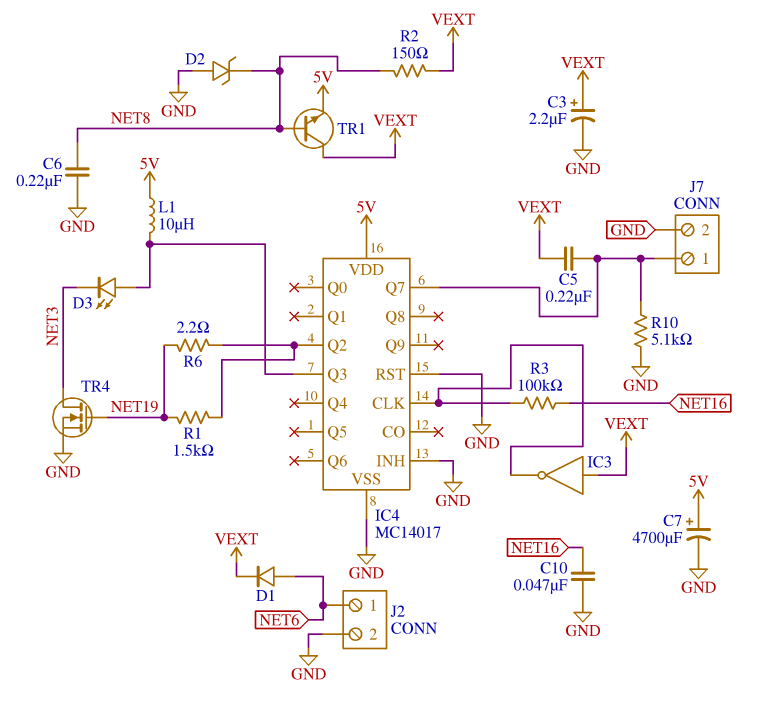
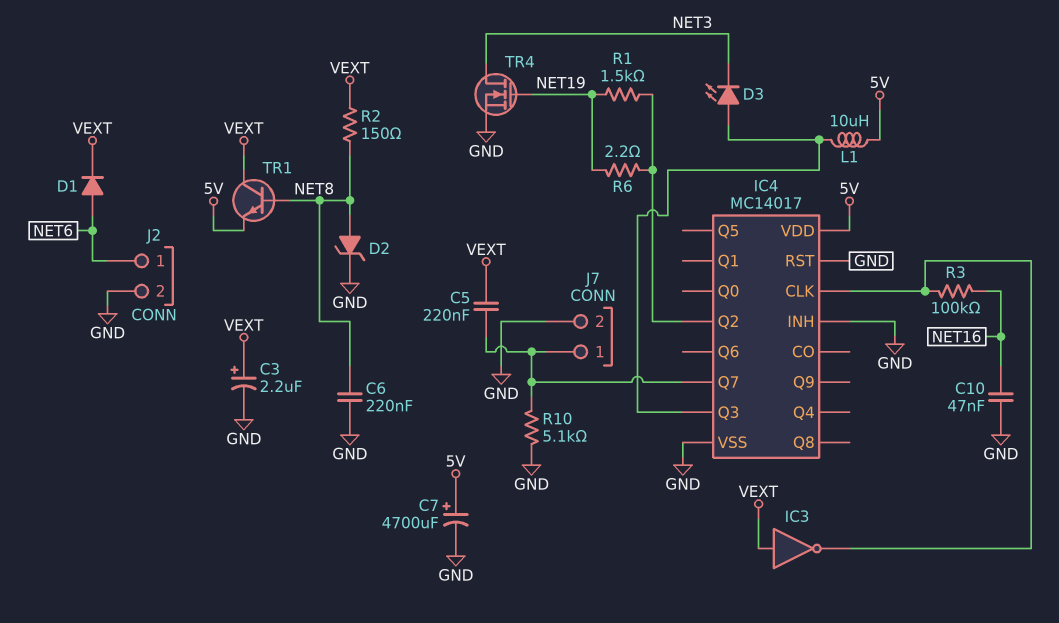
D2: zener (A GND, K NET8) -> zener (A NET8, K GND)

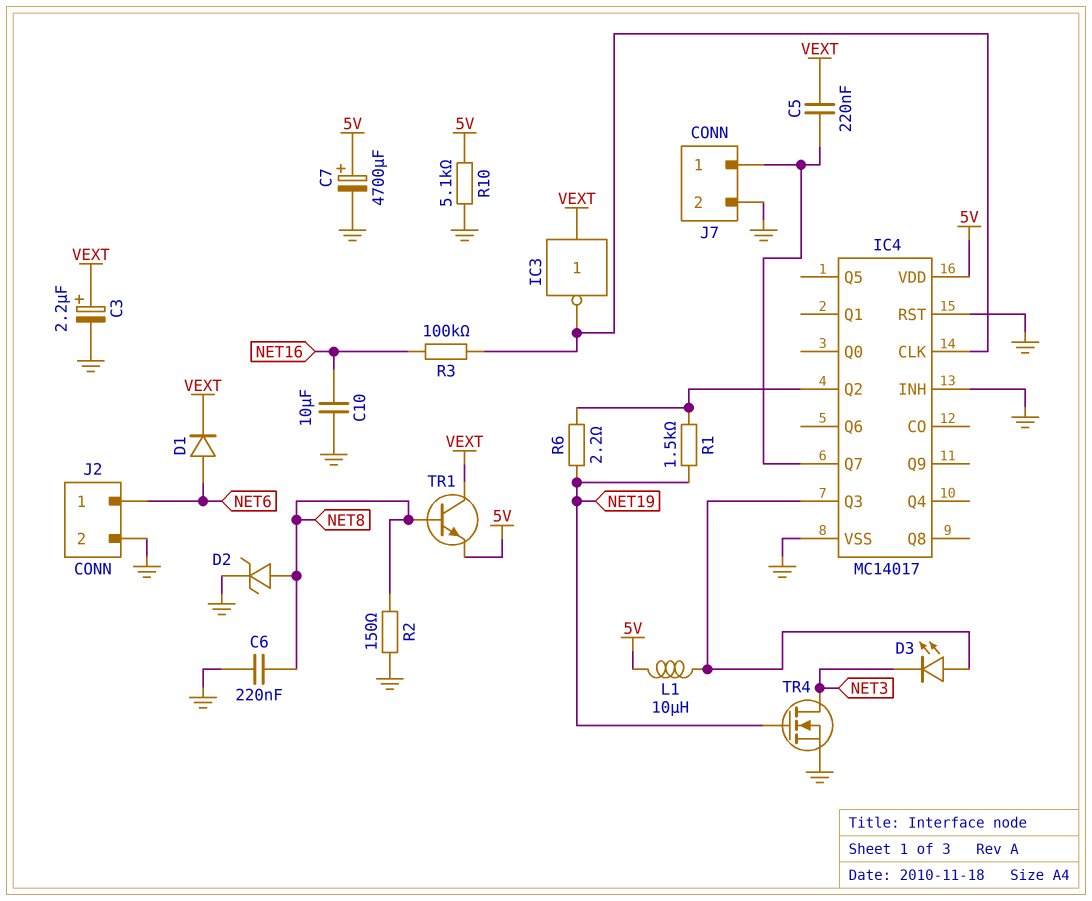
C10: 47nF (GND, NET16) -> 10uF (GND, NET16)
R2: 150 (NET8, VEXT) -> 150 (GND, NET8)
R10: 5.1k (GND, IC4/Q7) -> 5.1k (5V, GND)

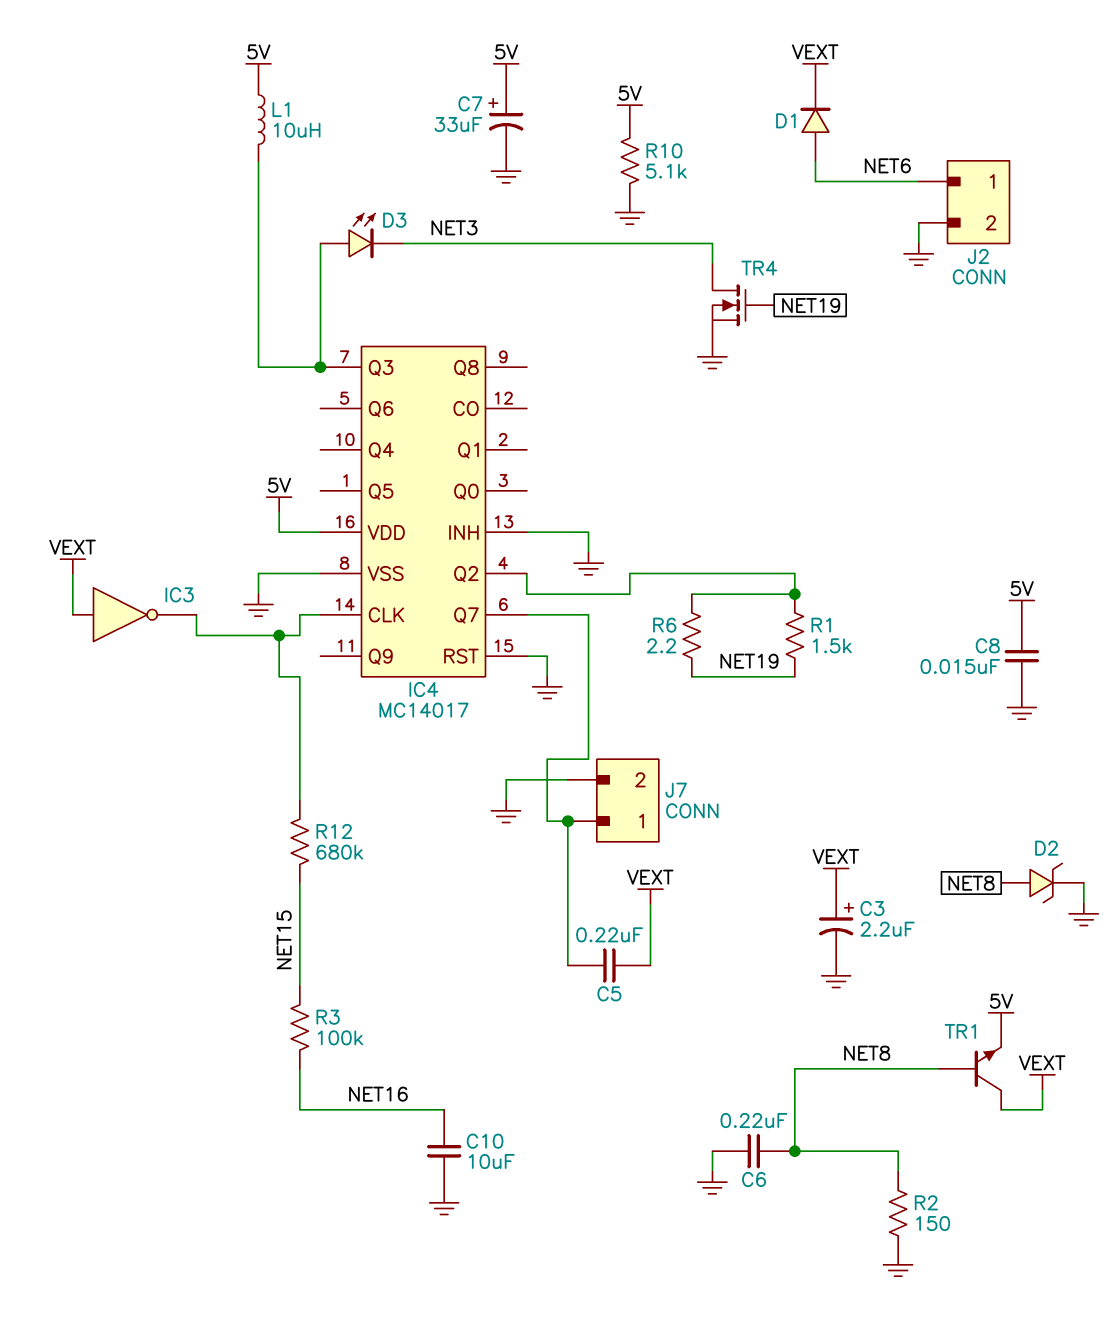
C7: 4700uF (plus 5V, minus GND) -> 33uF (plus 5V, minus GND)
C8: none -> 15nF (5V, GND)
R3: 100k (IC4/CLK, NET16) -> 100k (NET15, NET16)
R12: none -> 680k (IC4/CLK, NET15)

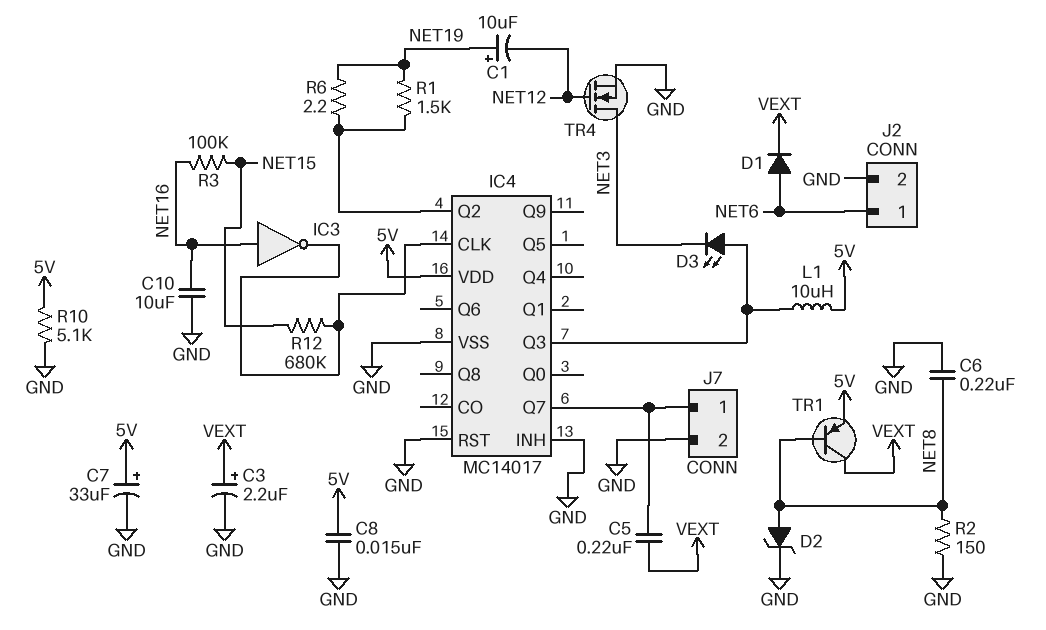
C1: none -> 10uF (plus NET19, minus NET12)
IC3: NOT (in VEXT, out IC4/CLK) -> NOT (in NET16, out IC4/CLK)
TR1: NPN (B NET8, C VEXT, E 5V) -> PNP (B NET8, C VEXT, E 5V)
TR4: NMOS (G NET19, D NET3, S GND) -> NMOS (G NET12, D NET3, S GND)

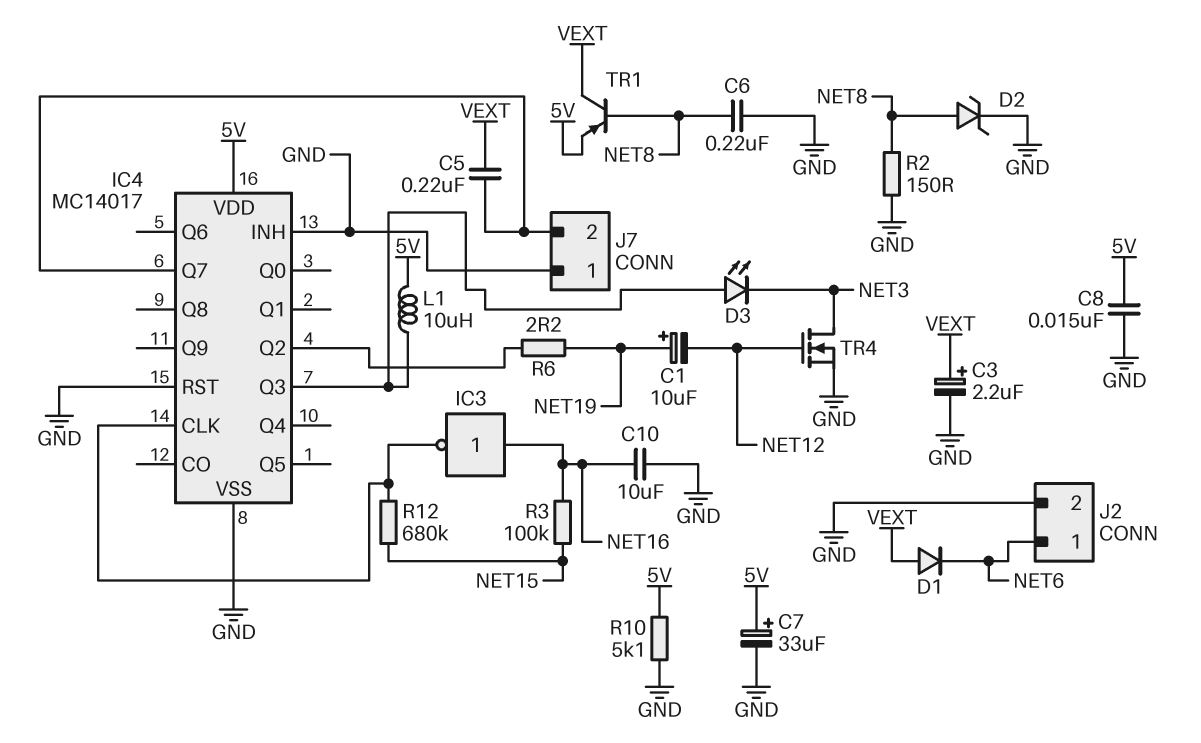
D1: diode (A NET6, K VEXT) -> diode (A VEXT, K NET6)
J7 pin 1: IC4/Q7 -> GND
J7 pin 2: GND -> IC4/Q7
R1: 1.5k (IC4/Q2, NET19) -> none

